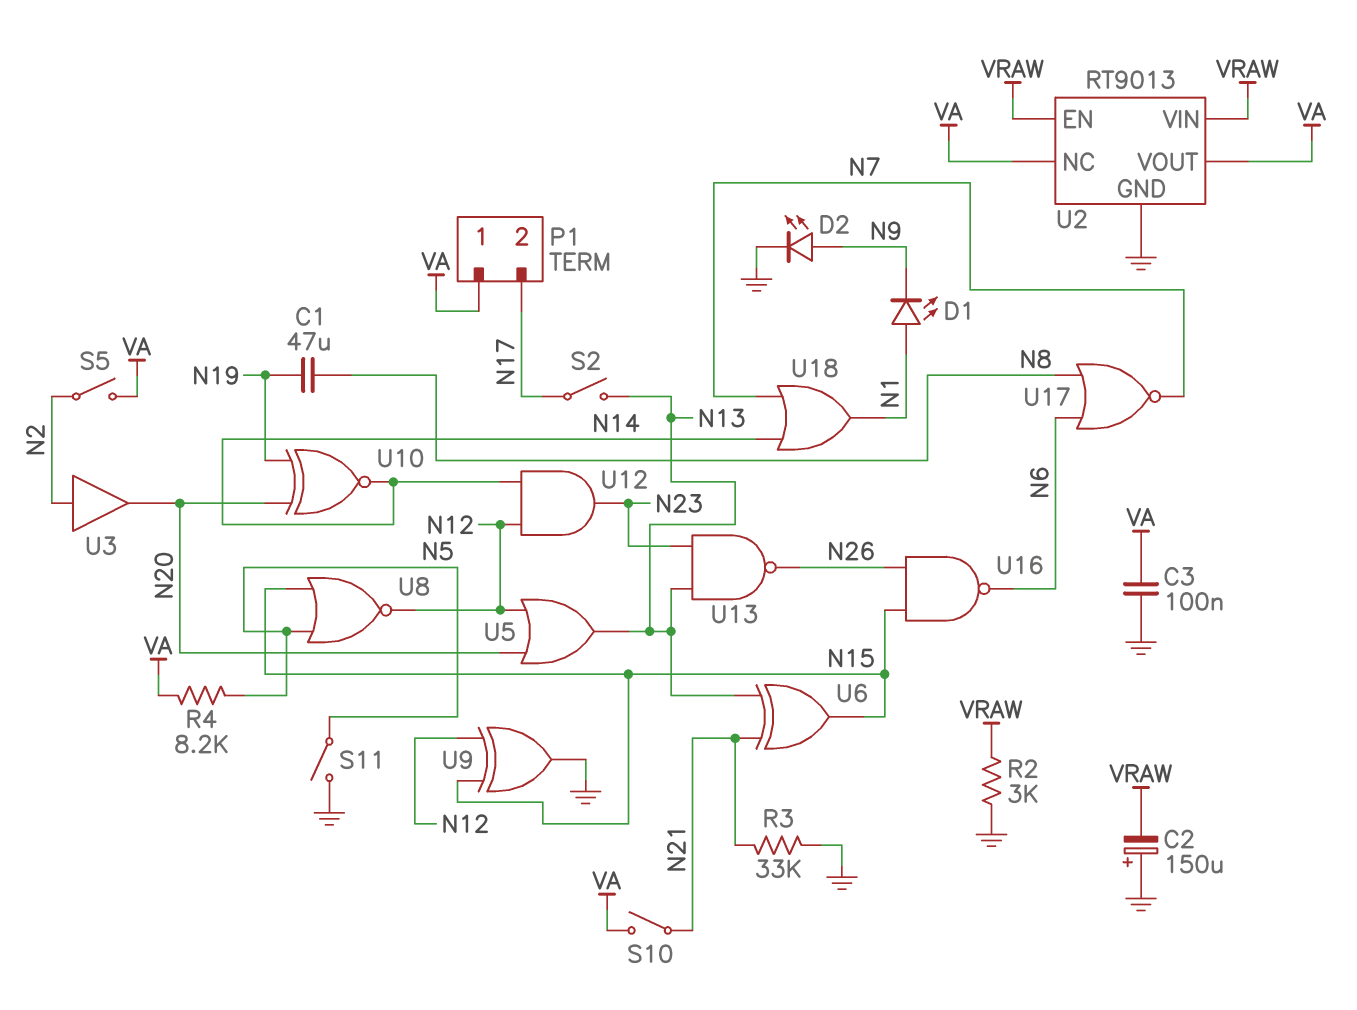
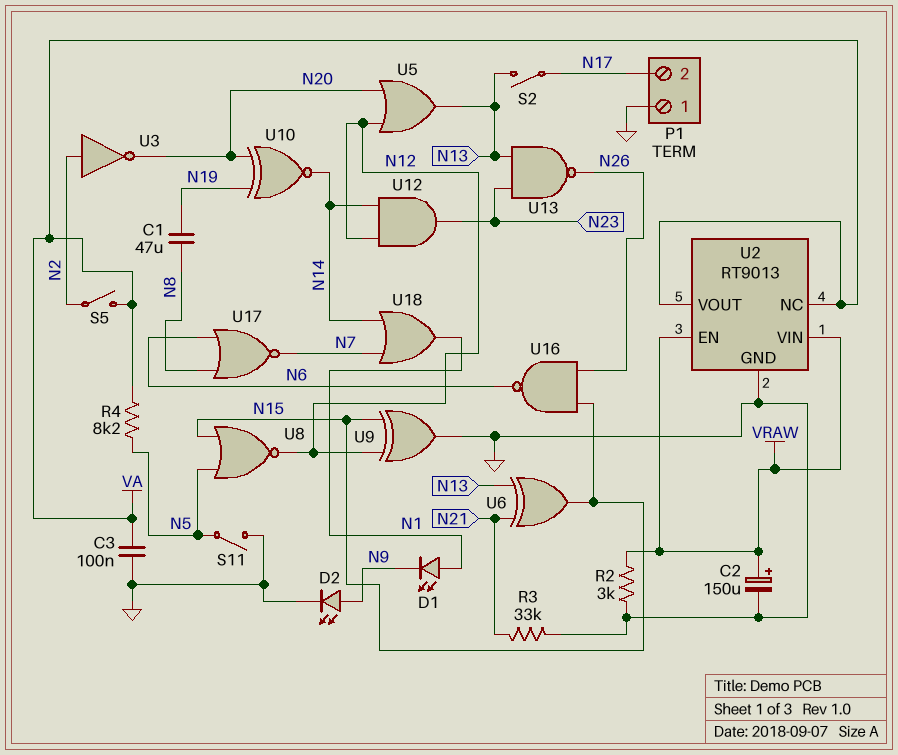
C2: 150uF (plus GND, minus VRAW) -> 150uF (plus VRAW, minus GND)
P1 pin 1: VA -> GND
S10: switch (N21, VA) -> none
U3: buffer (in N2, out N20) -> NOT (in N2, out N20)

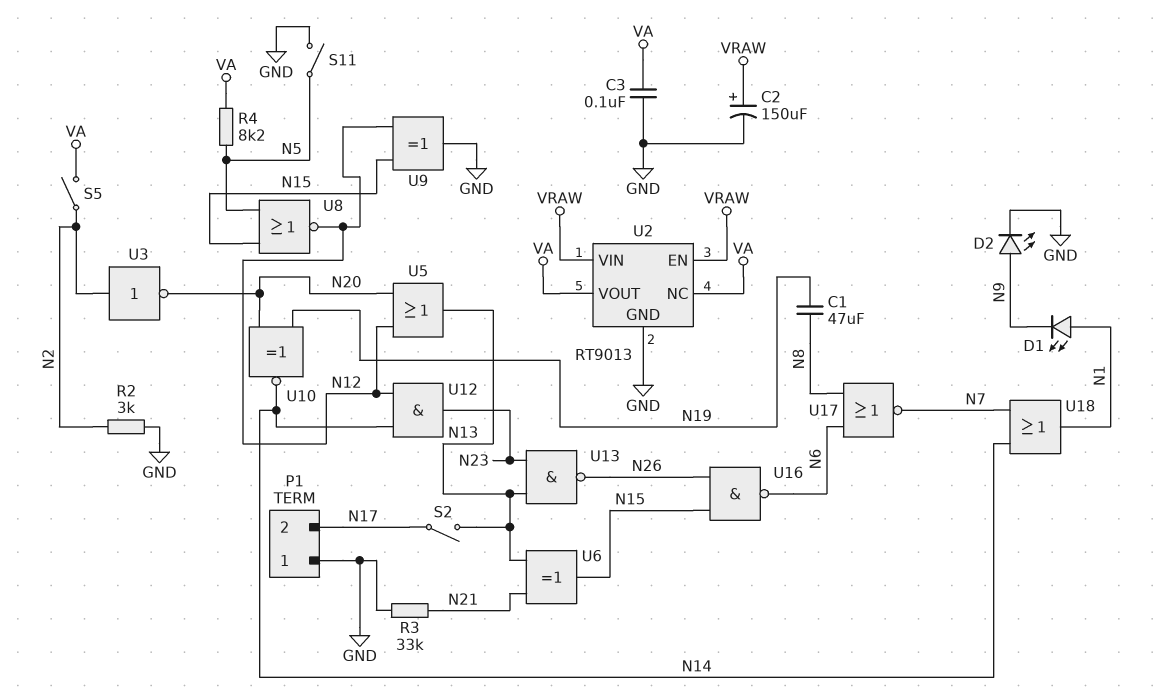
R2: 3k (GND, VRAW) -> 3k (GND, N2)

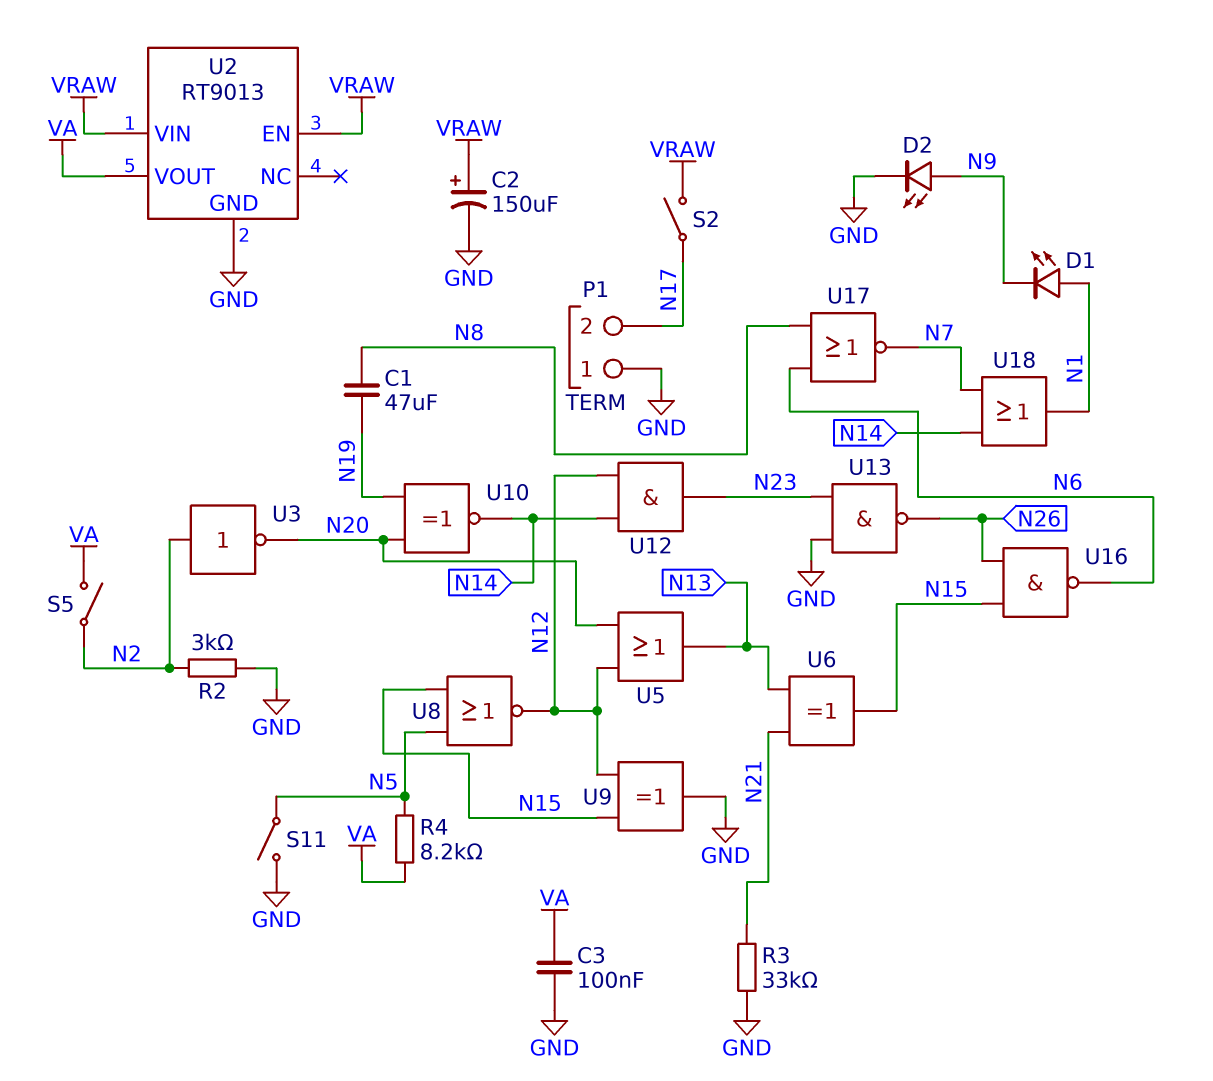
S2: switch (N13, N17) -> switch (N17, VRAW)
U2 pin NC: VA -> none
U13: NAND (in N13, in N23, out N26) -> NAND (in GND, in N23, out N26)

